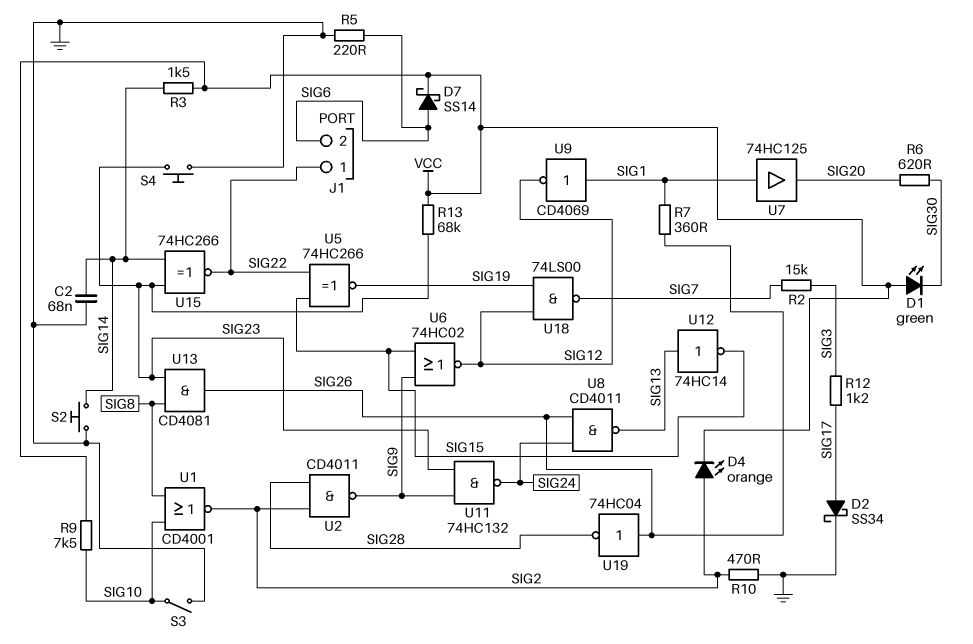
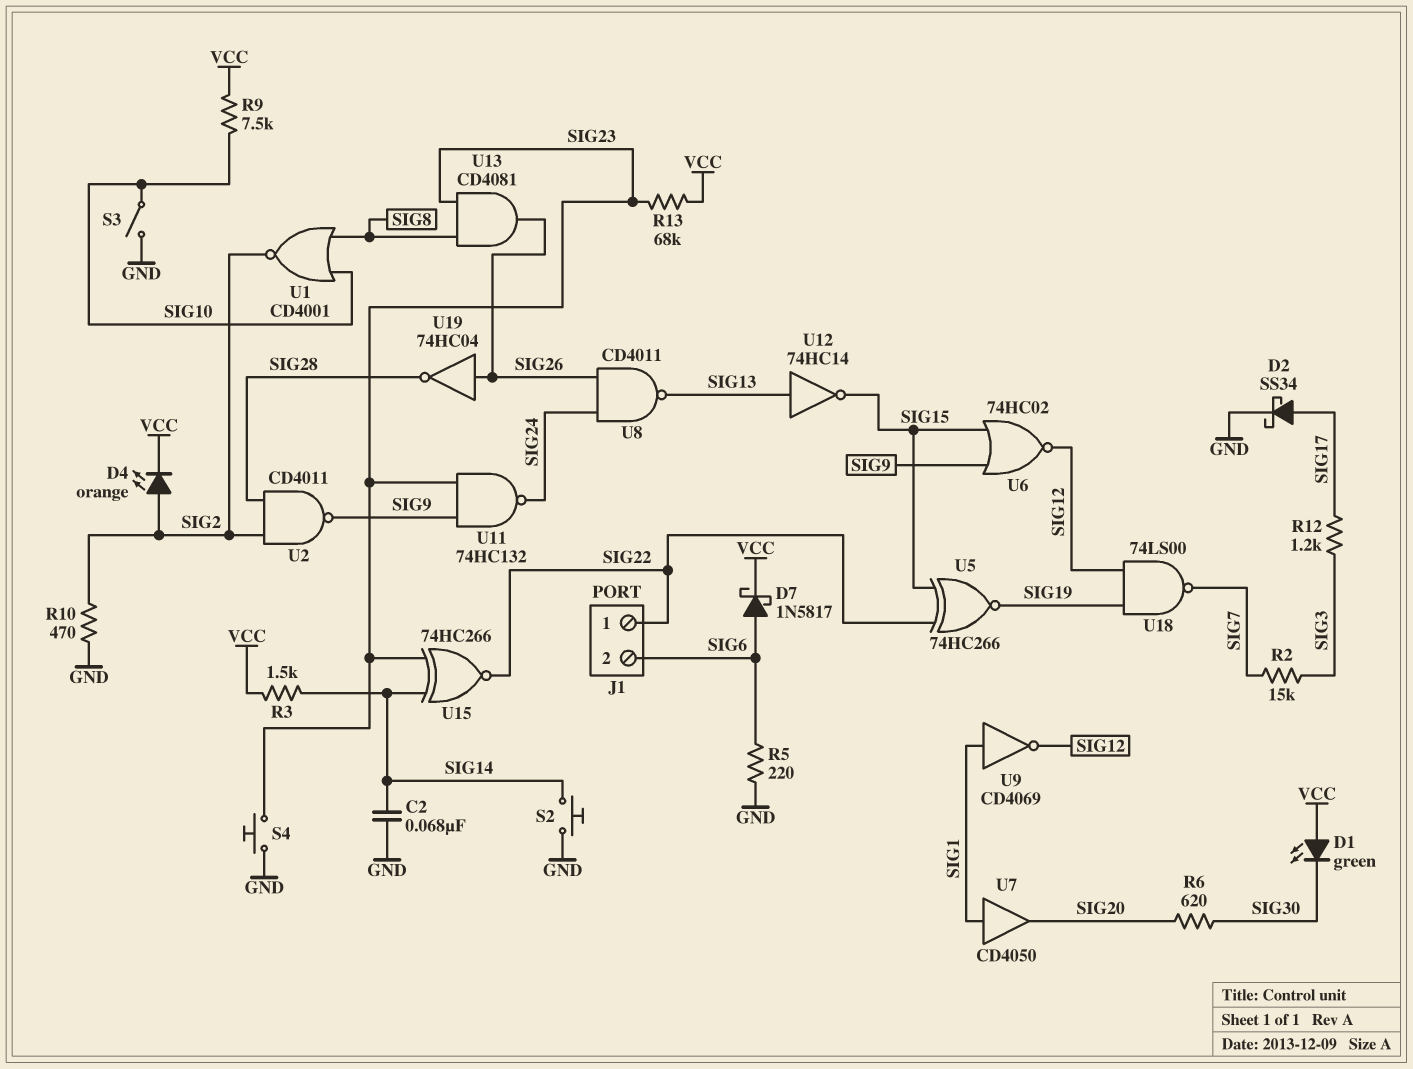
D7: schottky SS14 (A SIG6, K VCC) -> schottky 1N5817 (A SIG6, K VCC)
R7: 360 (SIG1, SIG26) -> none
U7: buffer 74HC125 (in SIG1, out SIG20) -> buffer CD4050 (in SIG1, out SIG20)

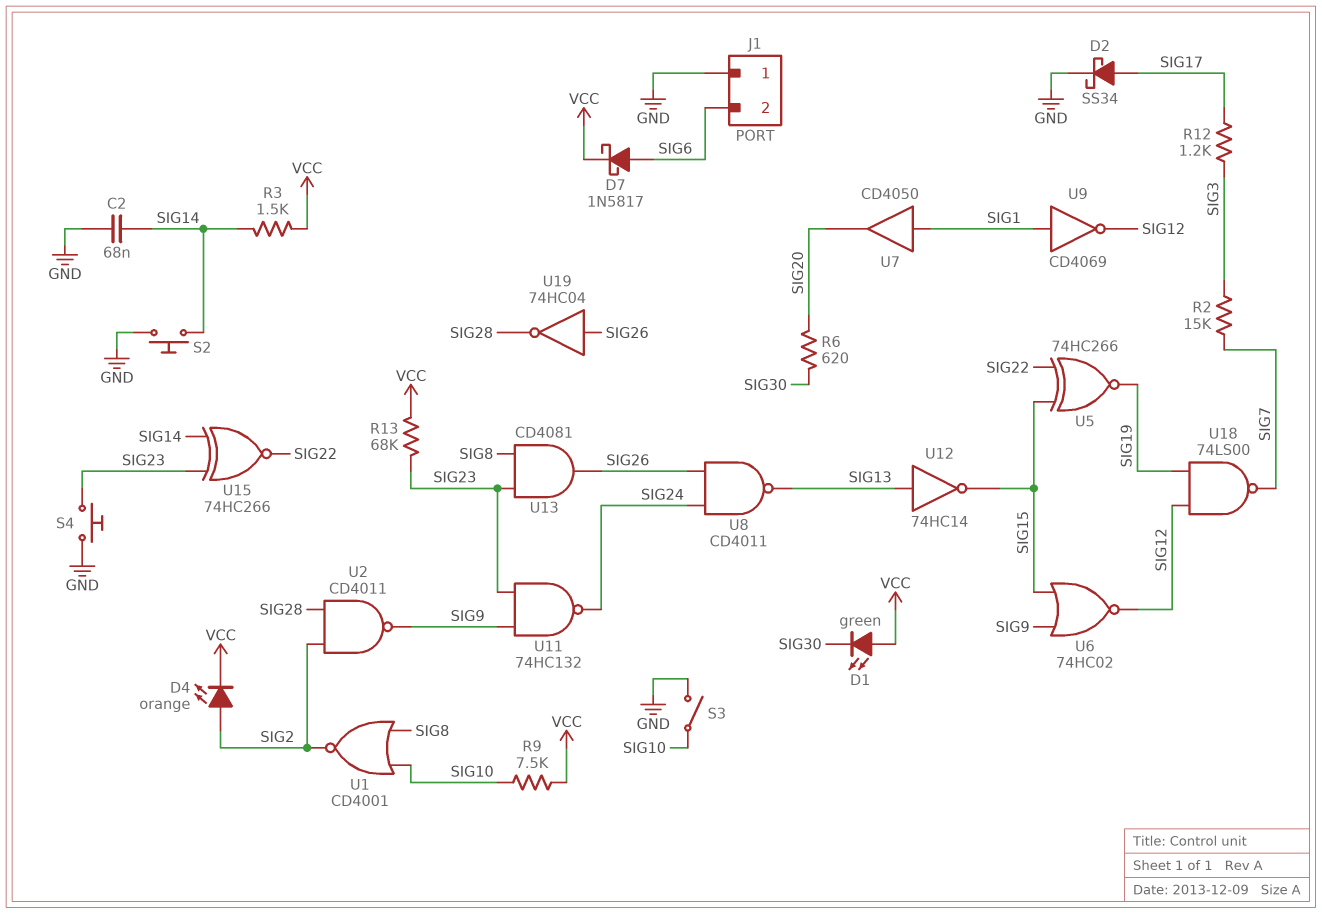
J1 pin 1: SIG22 -> GND
R5: 220 (GND, SIG6) -> none
R10: 470 (GND, SIG2) -> none

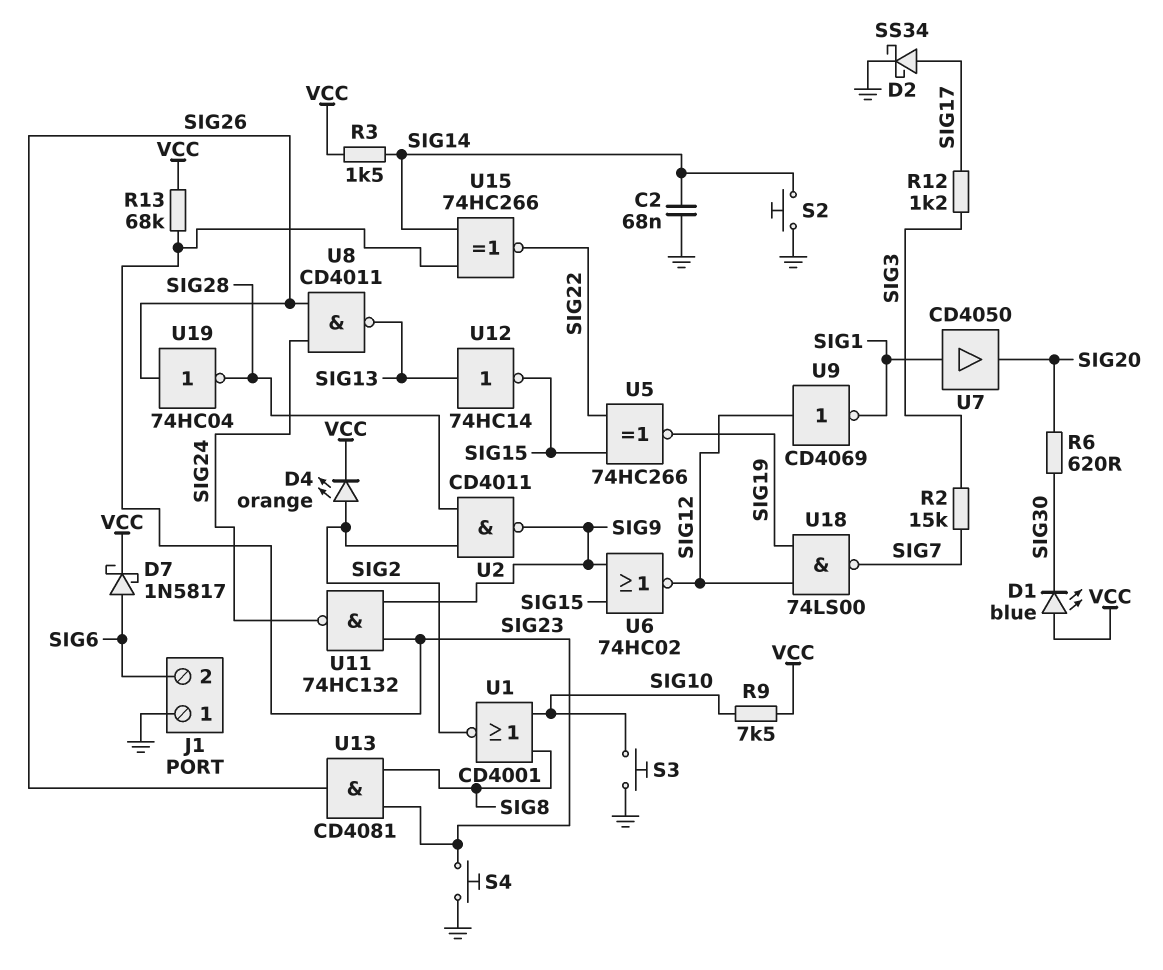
D1: LED green (A VCC, K SIG30) -> LED blue (A VCC, K SIG30)
S3: switch (GND, SIG10) -> button (GND, SIG10)
U9: NOT CD4069 (in SIG1, out SIG12) -> NOT CD4069 (in SIG12, out SIG1)

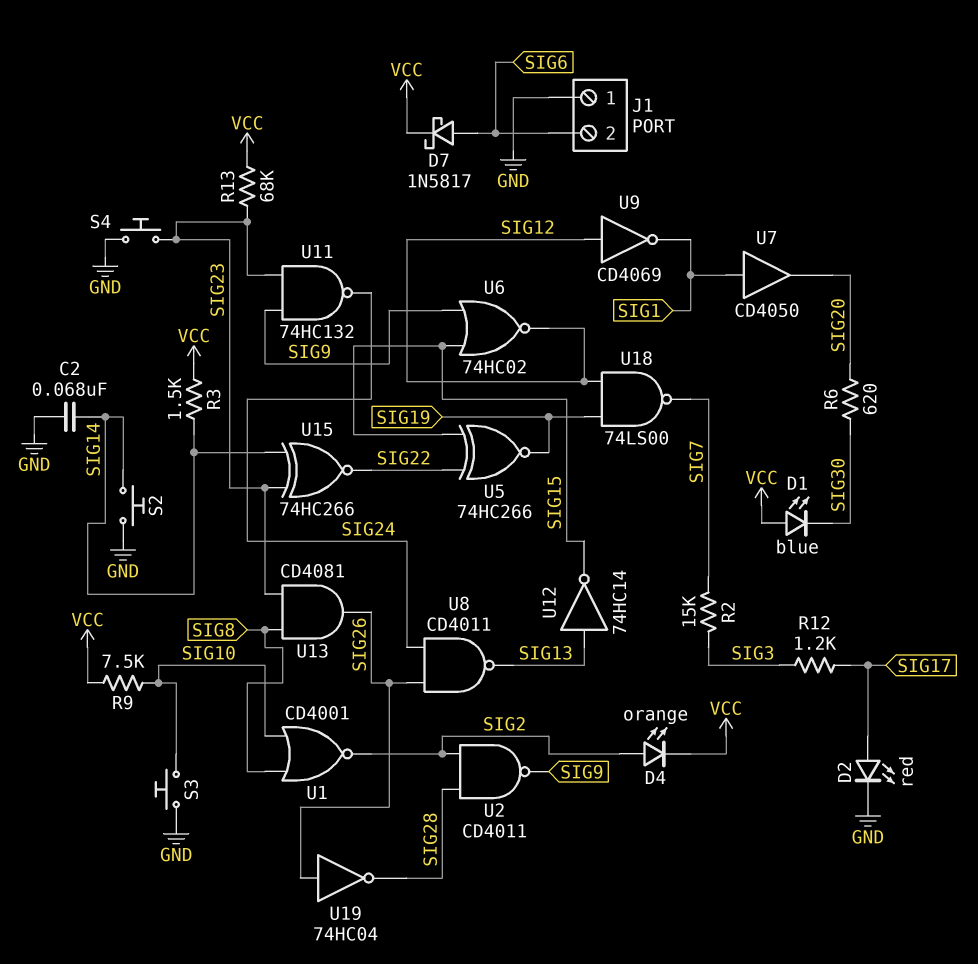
D2: schottky SS34 (A SIG17, K GND) -> LED red (A SIG17, K GND)

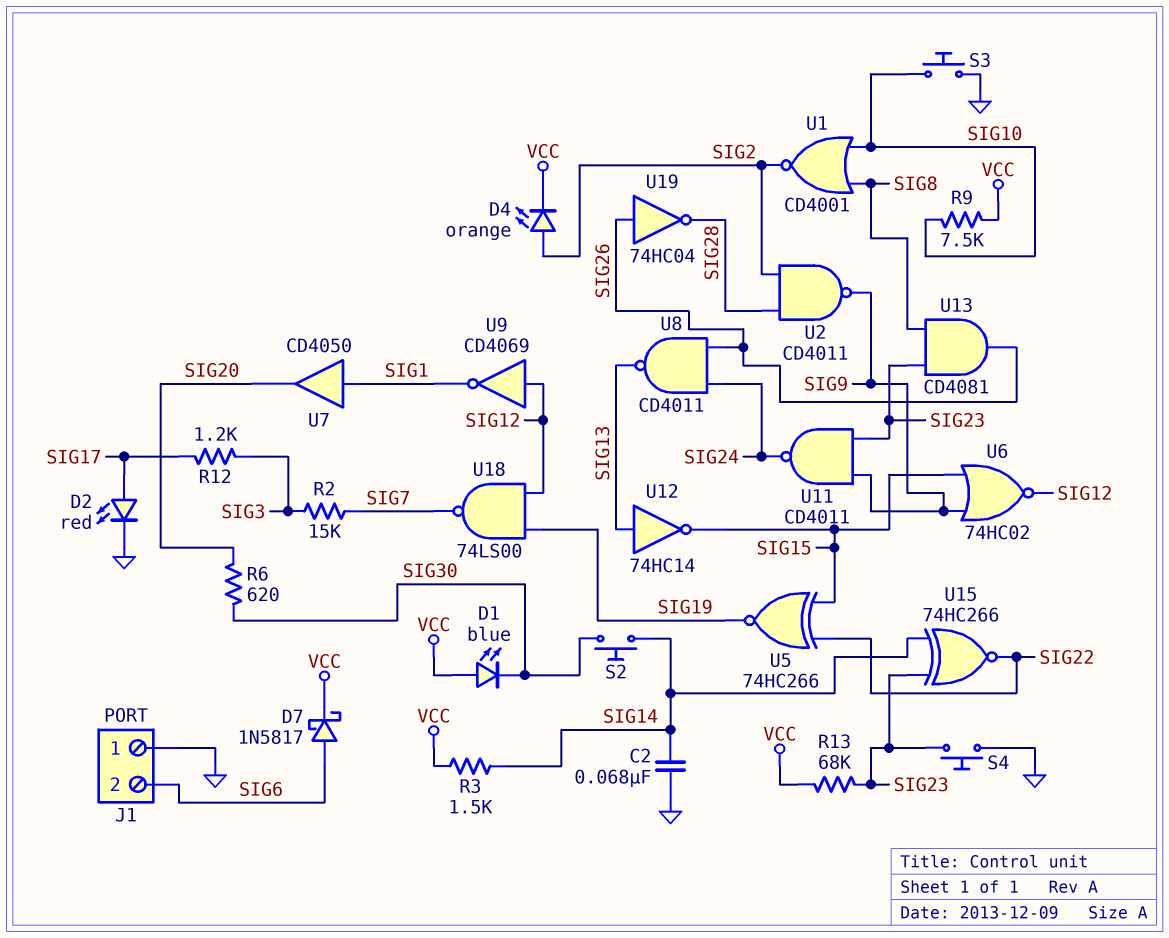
S2: button (GND, SIG14) -> button (SIG14, SIG30)
U11: NAND 74HC132 (in SIG9, in SIG23, out SIG24) -> NAND CD4011 (in SIG9, in SIG23, out SIG24)

